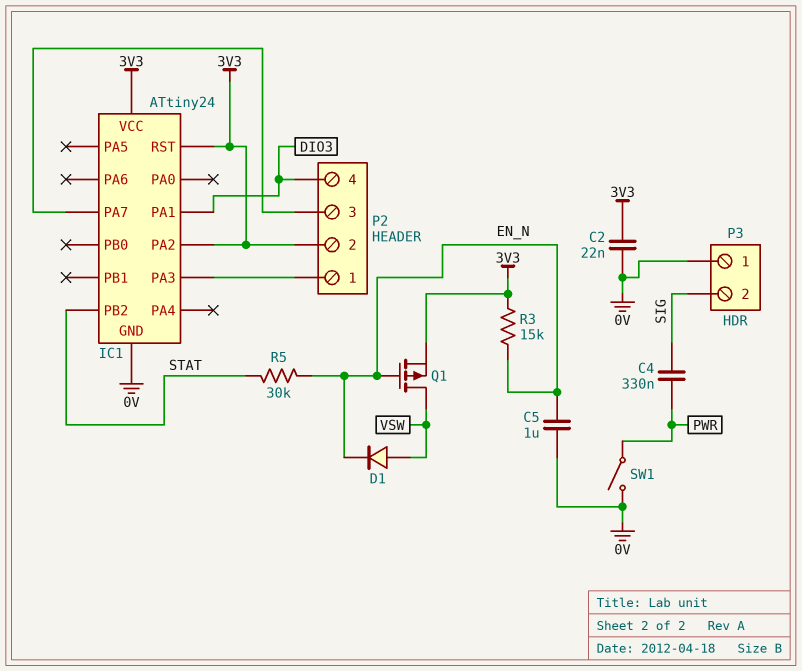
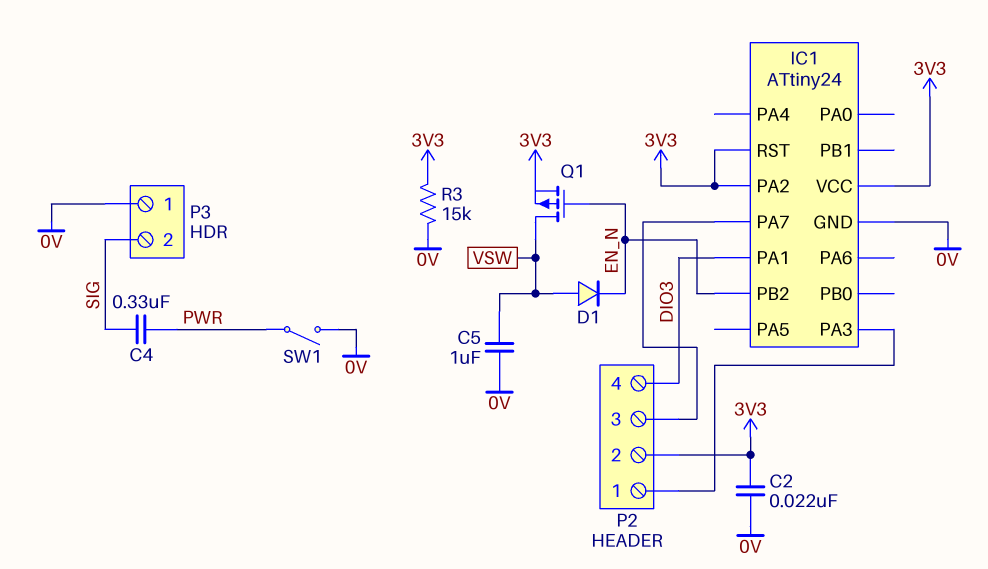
C5: 1uF (0V, EN_N) -> 1uF (0V, VSW)
IC1 pin PB2: STAT -> EN_N
R3: 15k (3V3, EN_N) -> 15k (0V, 3V3)
R5: 30k (EN_N, STAT) -> none

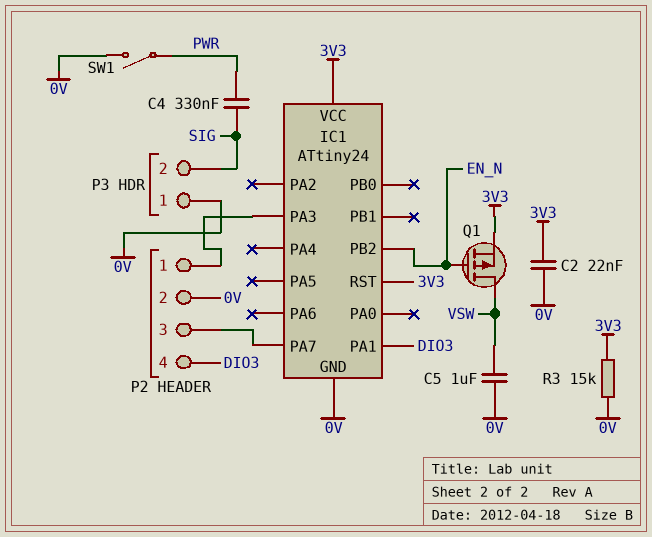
D1: diode (A VSW, K EN_N) -> none
IC1 pin PA2: 3V3 -> none
P2 pin 2: 3V3 -> 0V

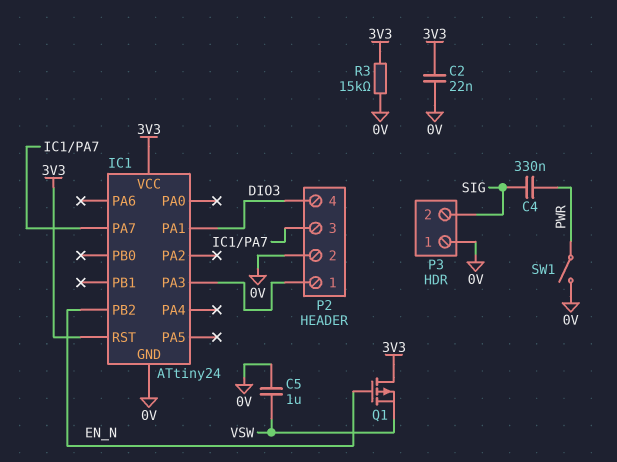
Q1: PMOS (G EN_N, D VSW, S 3V3) -> PMOS (G EN_N, D 3V3, S VSW)

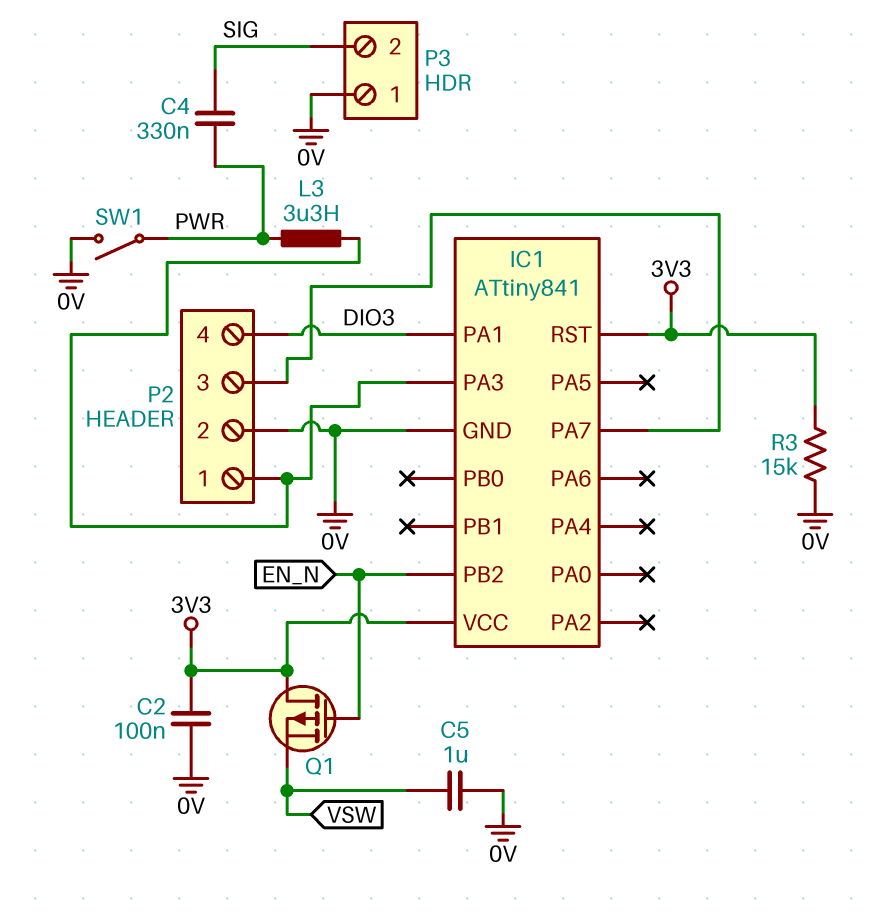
C2: 22nF (0V, 3V3) -> 100nF (0V, 3V3)
IC1: ATtiny24 -> ATtiny841
L3: none -> 3.3uH (IC1/PA3, PWR)

